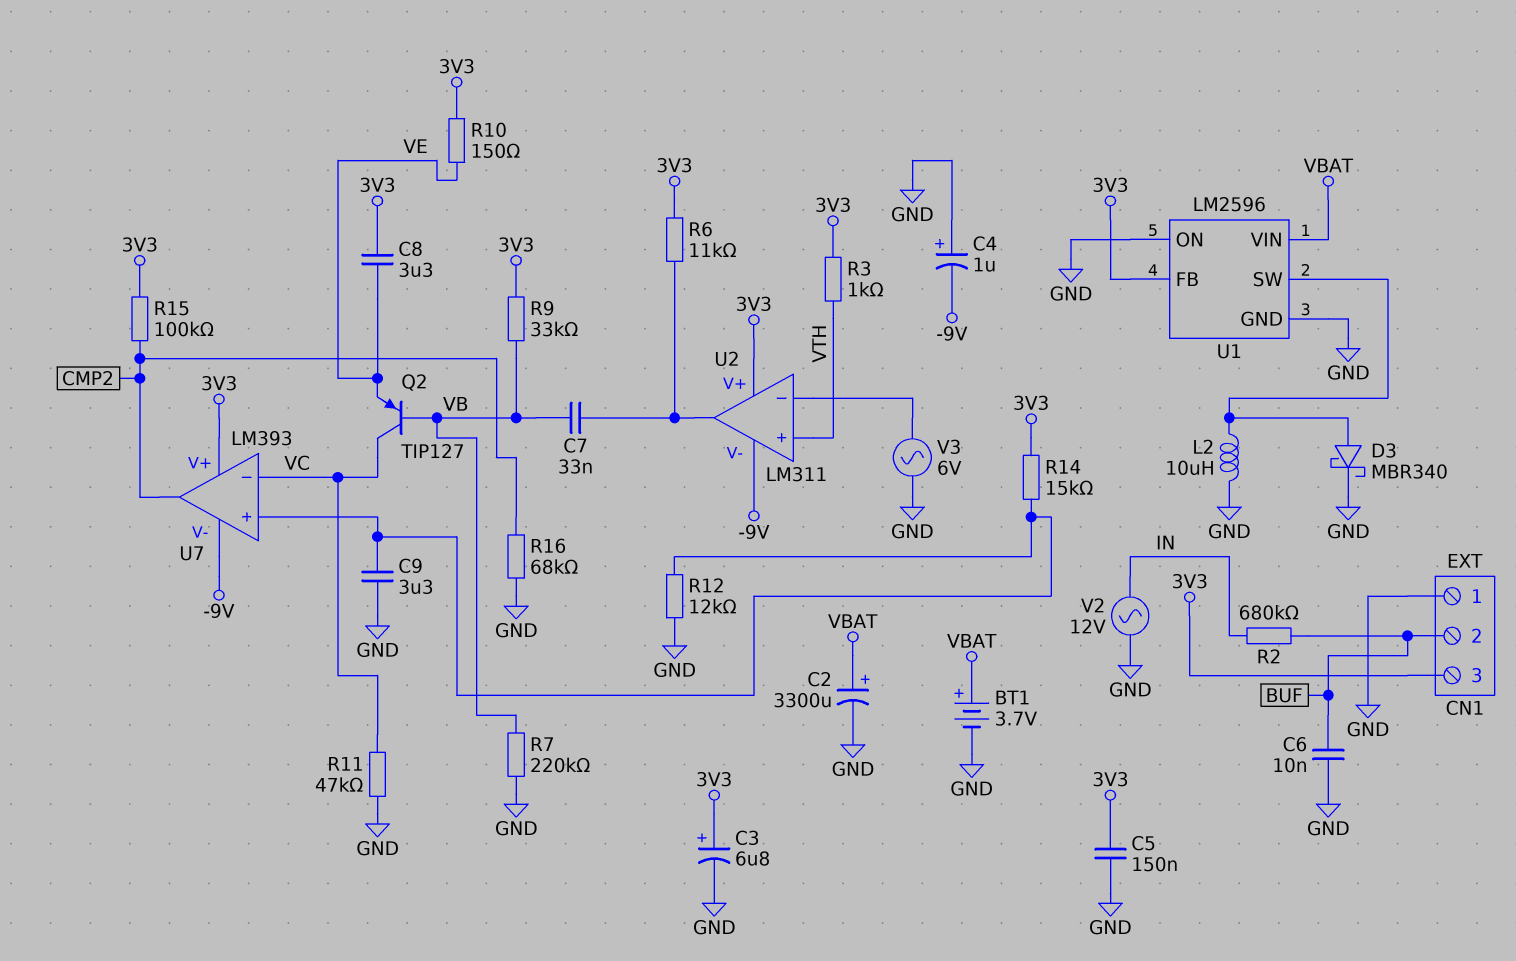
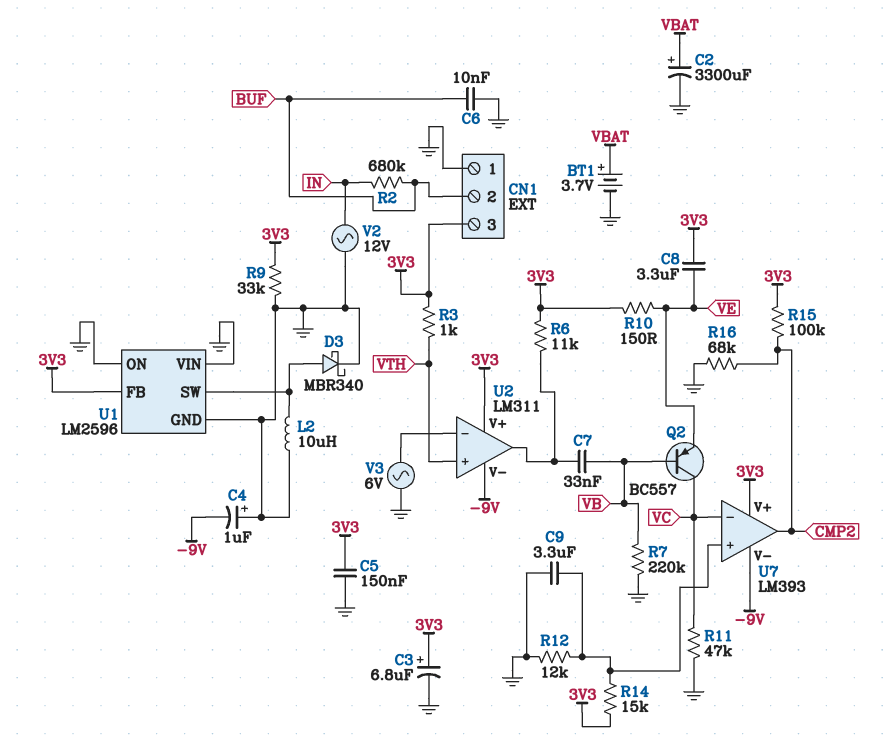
Q2: PNP TIP127 (B VB, C VC, E VE) -> PNP BC557 (B VB, C VC, E VE)
R9: 33k (3V3, VB) -> 33k (3V3, GND)
U1 pin VIN: VBAT -> GND

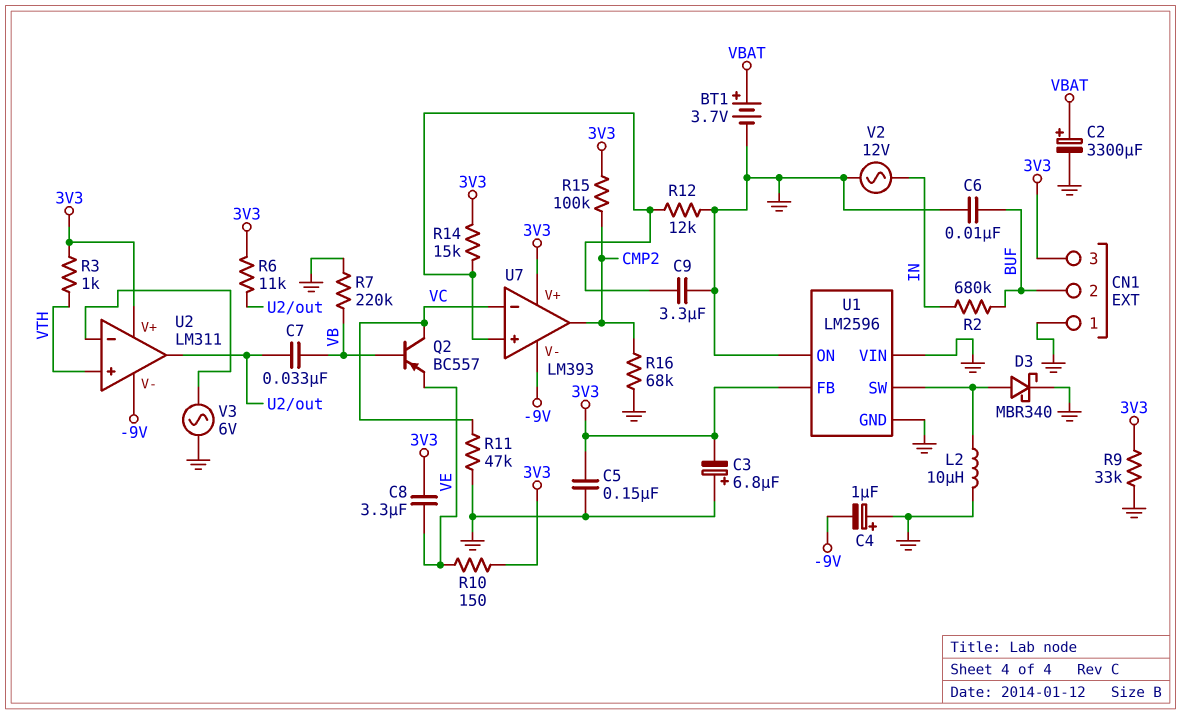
C3: 6.8uF (plus 3V3, minus GND) -> 6.8uF (plus GND, minus 3V3)

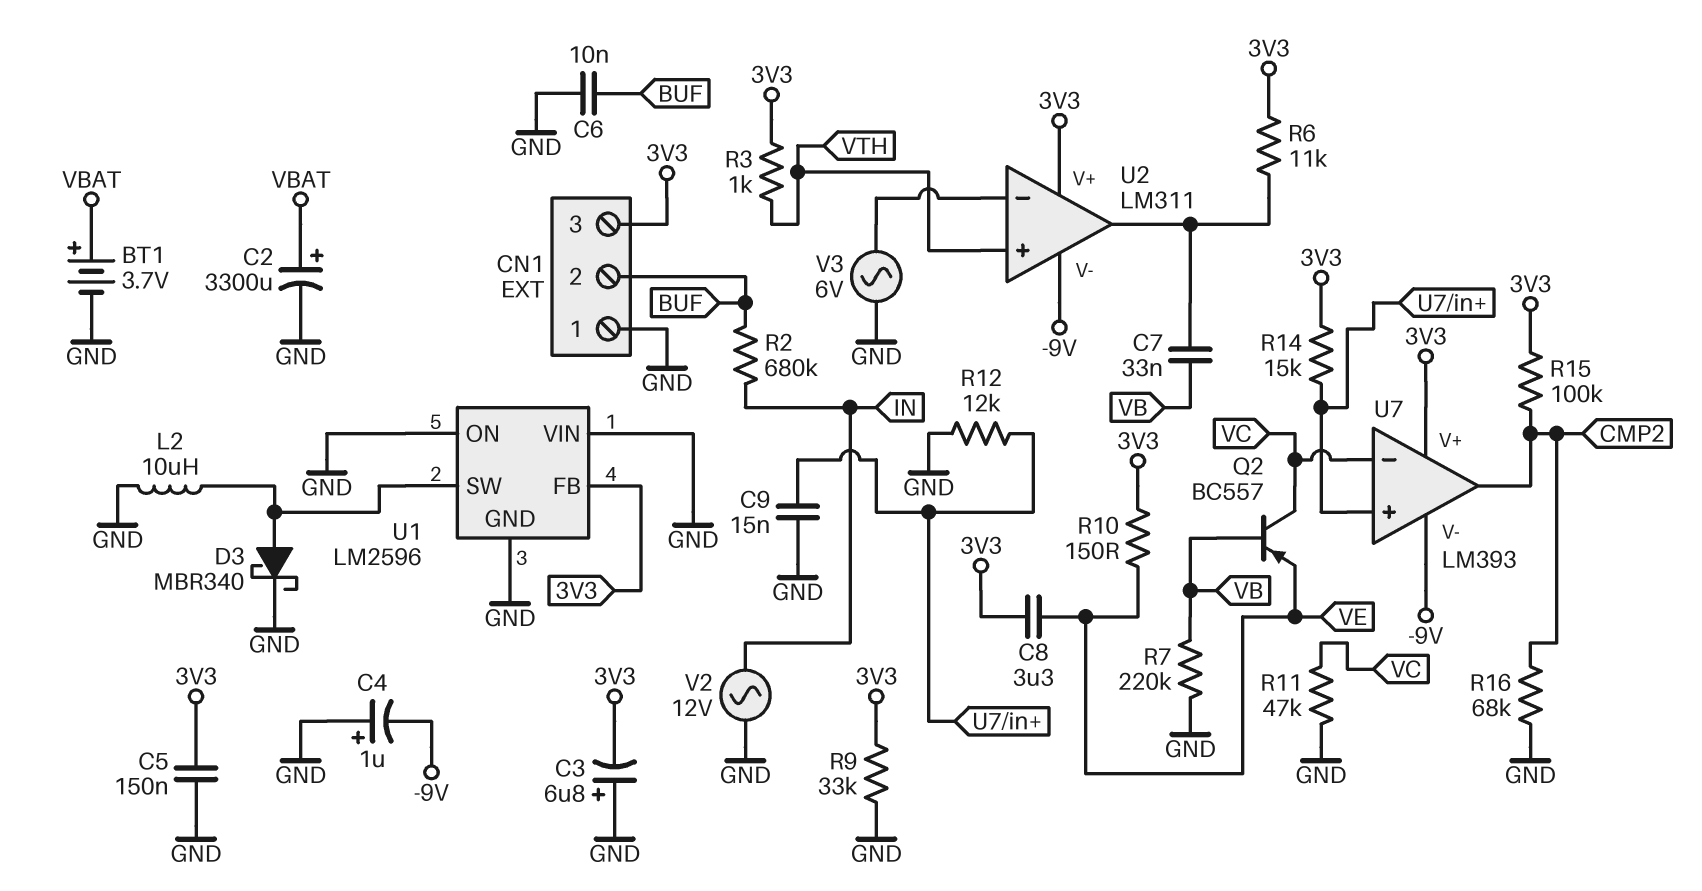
C9: 3.3uF (GND, U7/in+) -> 15nF (GND, U7/in+)

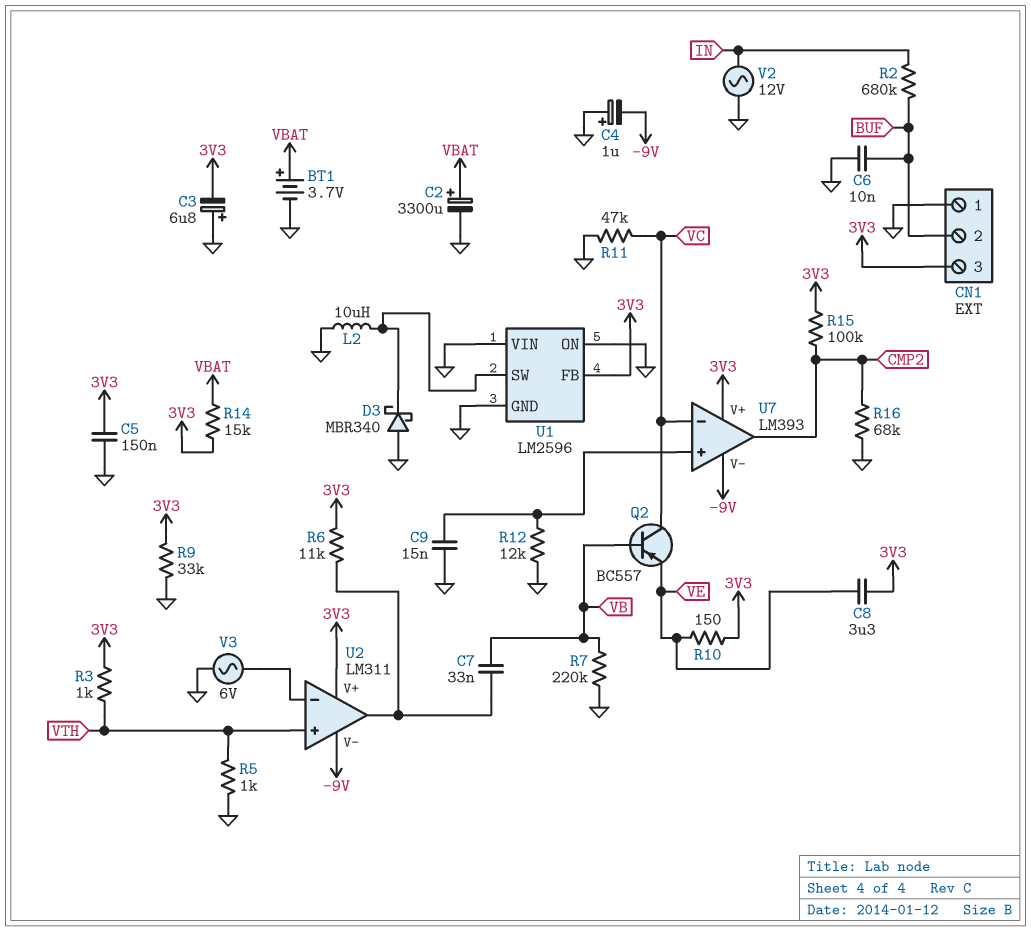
D3: schottky MBR340 (A U1/SW, K GND) -> schottky MBR340 (A GND, K U1/SW)
R5: none -> 1k (GND, VTH)
R14: 15k (3V3, U7/in+) -> 15k (3V3, VBAT)

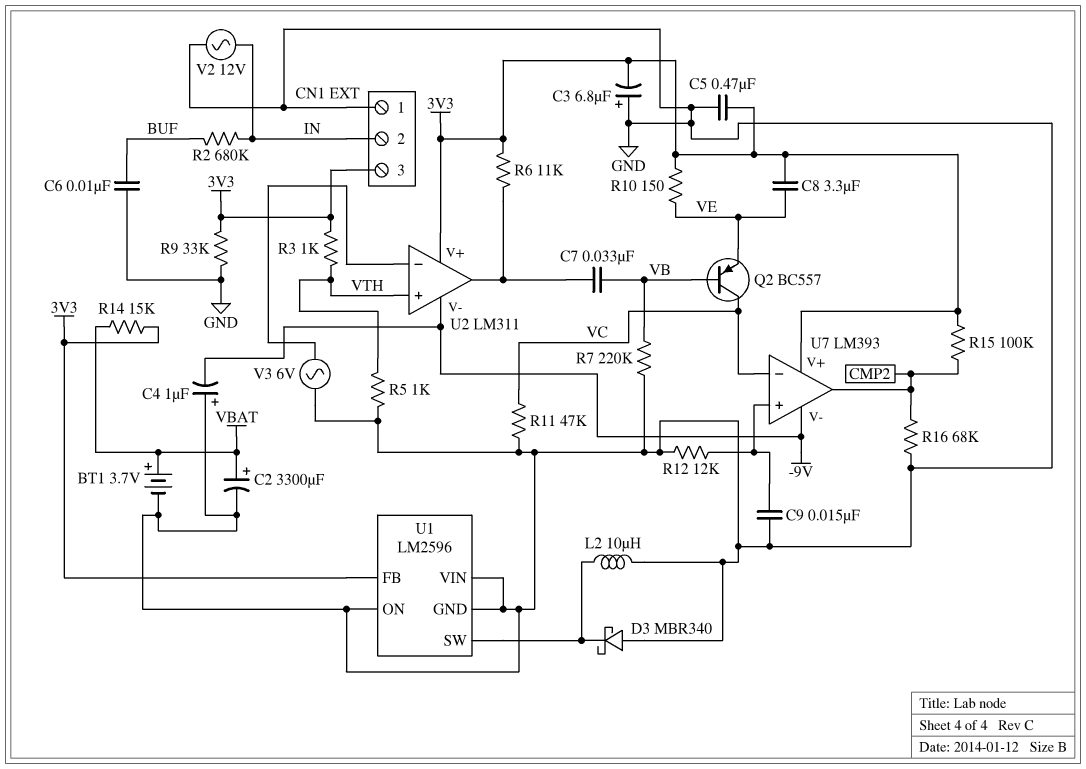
C5: 150nF (3V3, GND) -> 470nF (3V3, GND)
CN1 pin 2: BUF -> IN

